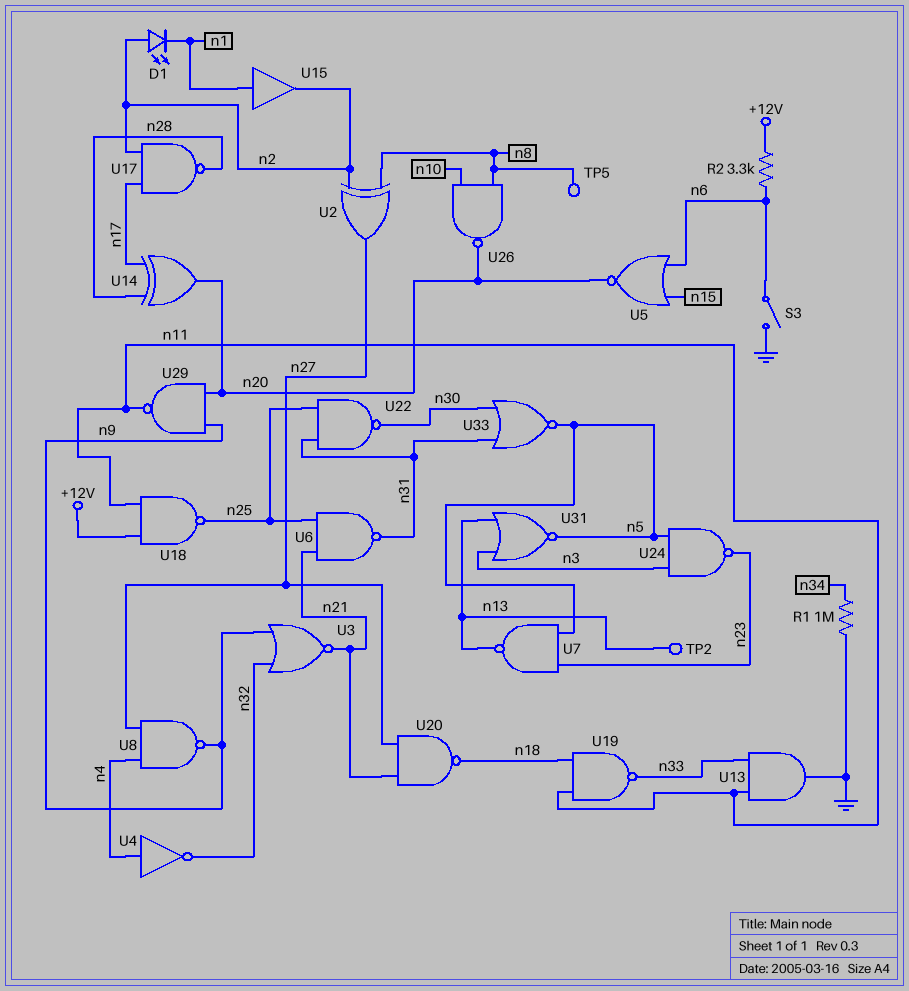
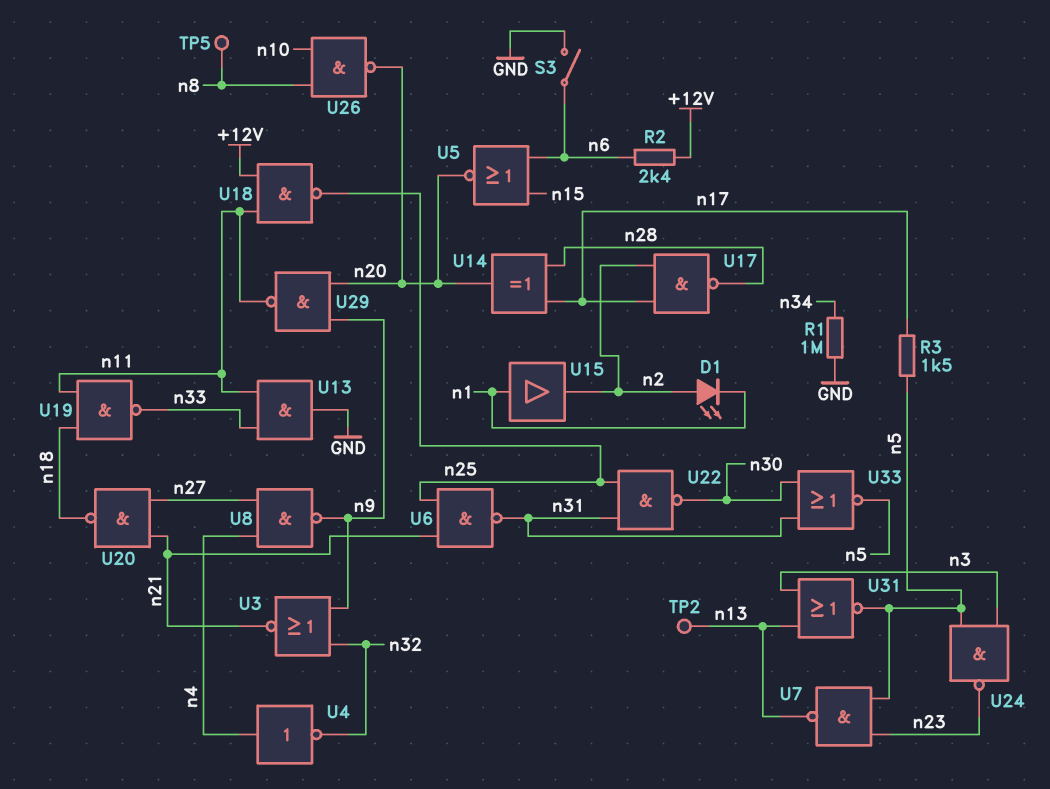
R2: 3.3k (+12V, n6) -> 2.4k (+12V, n6)
R3: none -> 1.5k (n5, n17)
U2: XOR (in n2, in n8, out n27) -> none

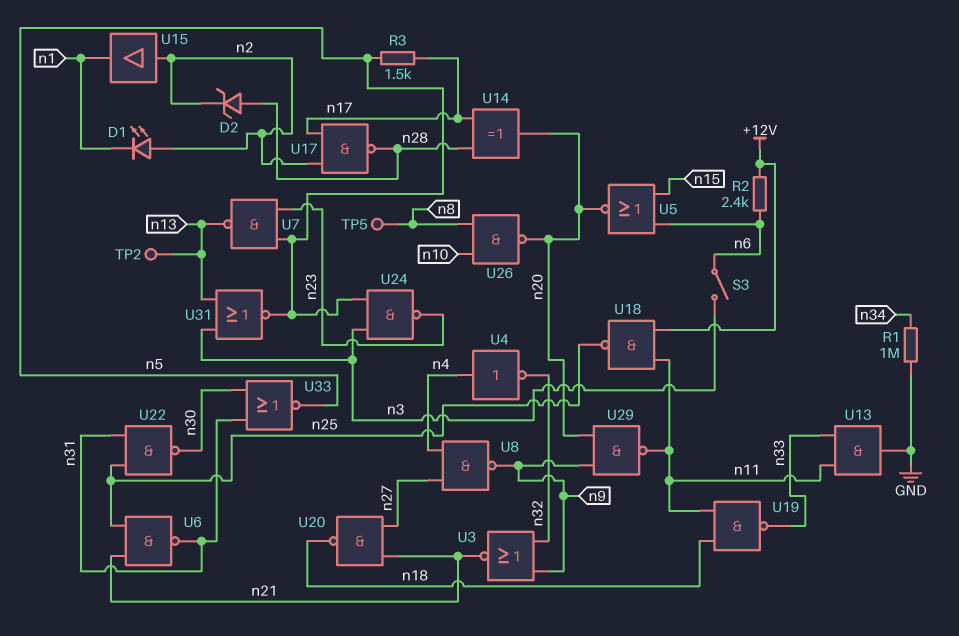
D2: none -> zener (A n28, K n2)
S3: switch (GND, n6) -> switch (n3, n6)
U15: buffer (in n1, out n2) -> buffer (in n2, out n1)

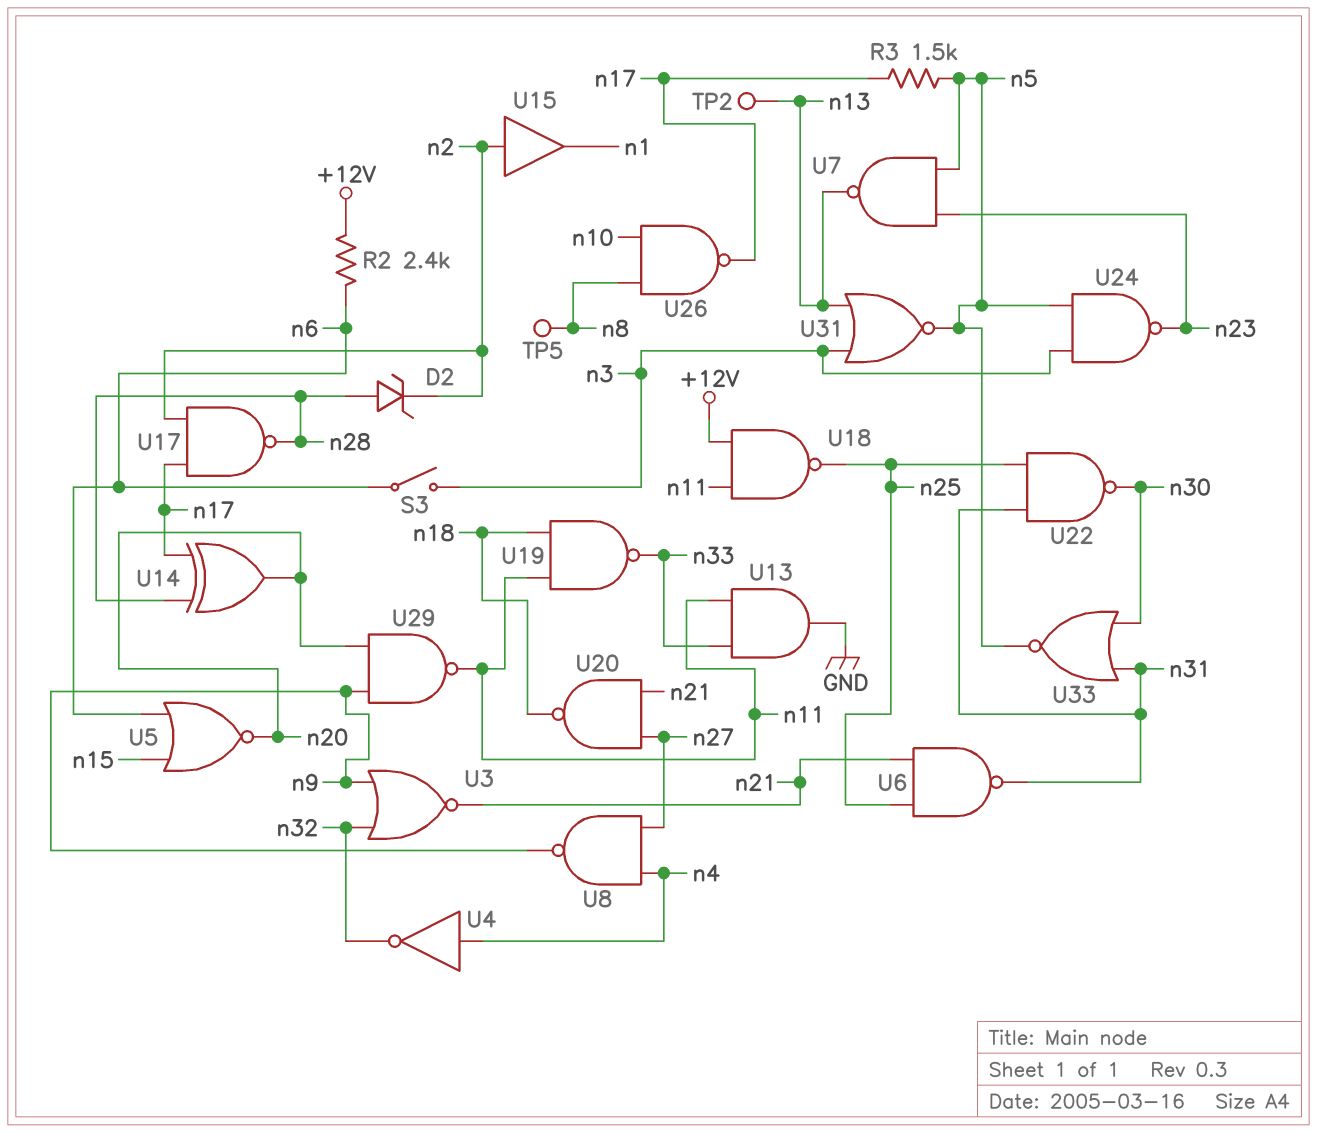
D1: LED (A n2, K n1) -> none
R1: 1M (GND, n34) -> none
U26: NAND (in n8, in n10, out n20) -> NAND (in n8, in n10, out n17)

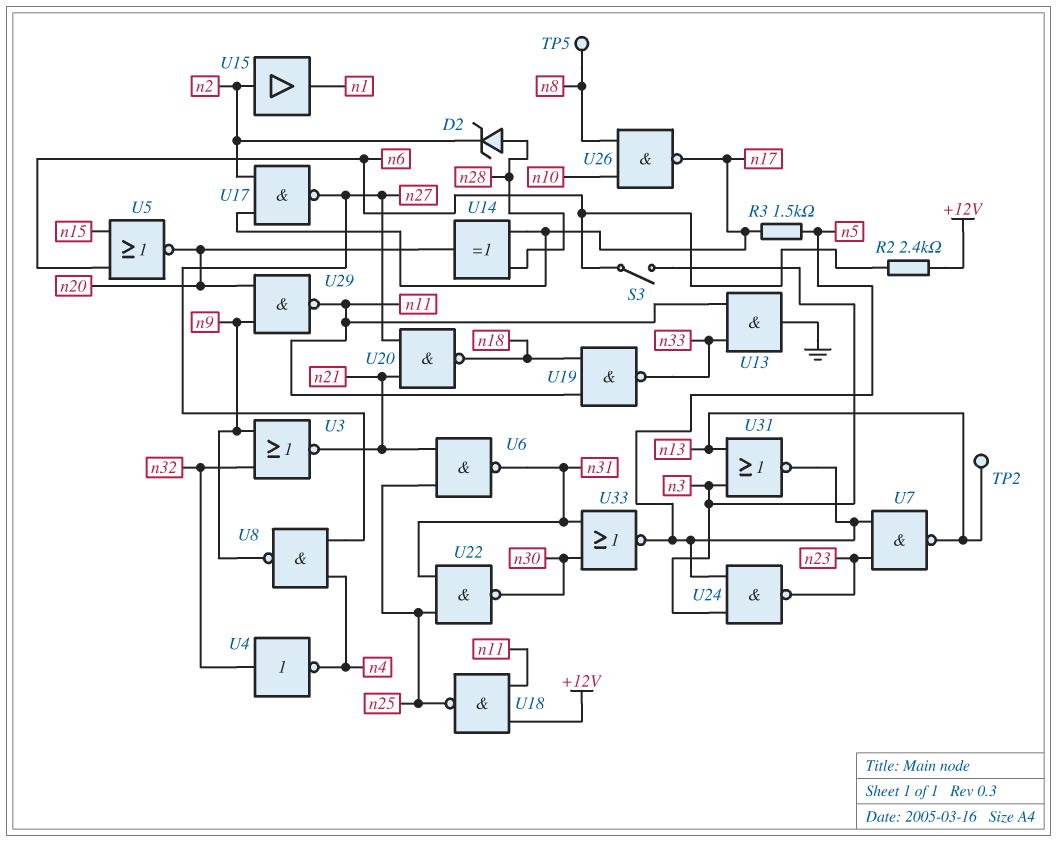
U4: NOT (in n4, out n32) -> NOT (in n32, out n4)
U17: NAND (in n2, in n17, out n28) -> NAND (in n2, in n17, out n27)

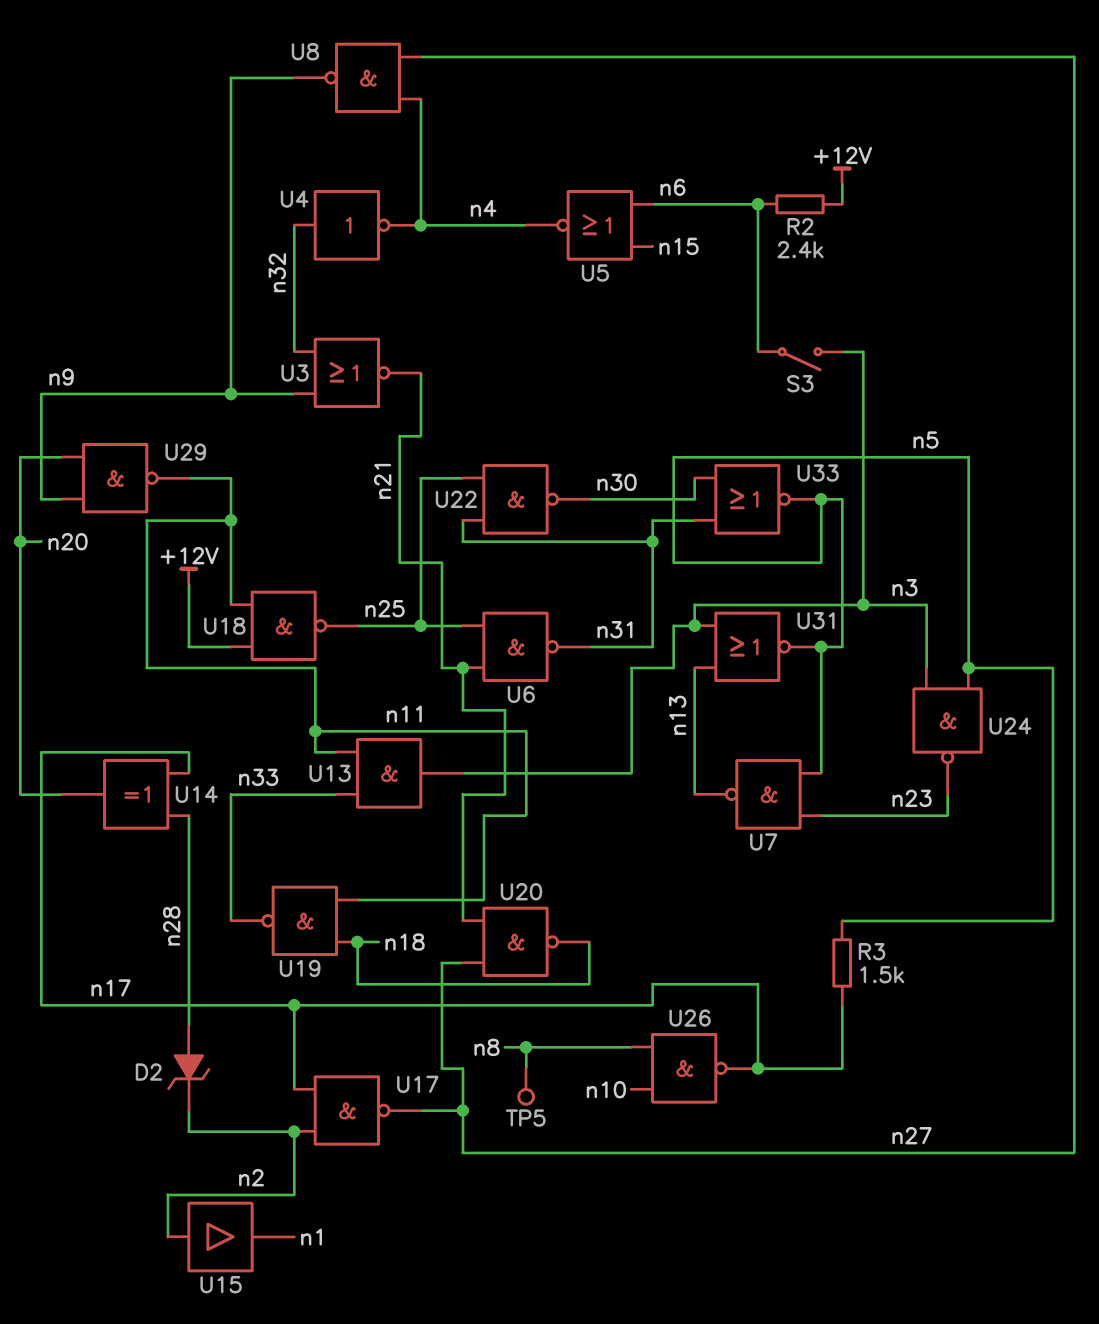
TP2: test point (n13) -> none
U5: NOR (in n6, in n15, out n20) -> NOR (in n6, in n15, out n4)
U13: AND (in n11, in n33, out GND) -> AND (in n11, in n33, out n3)

